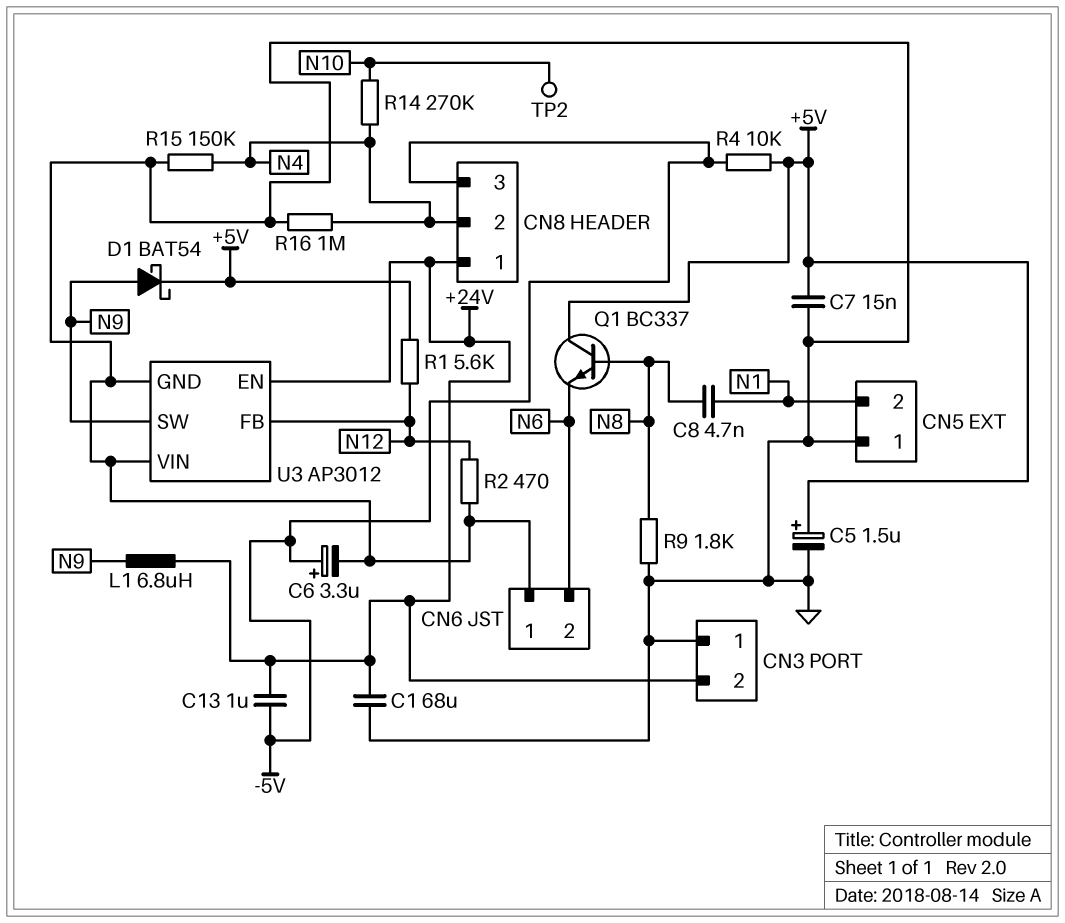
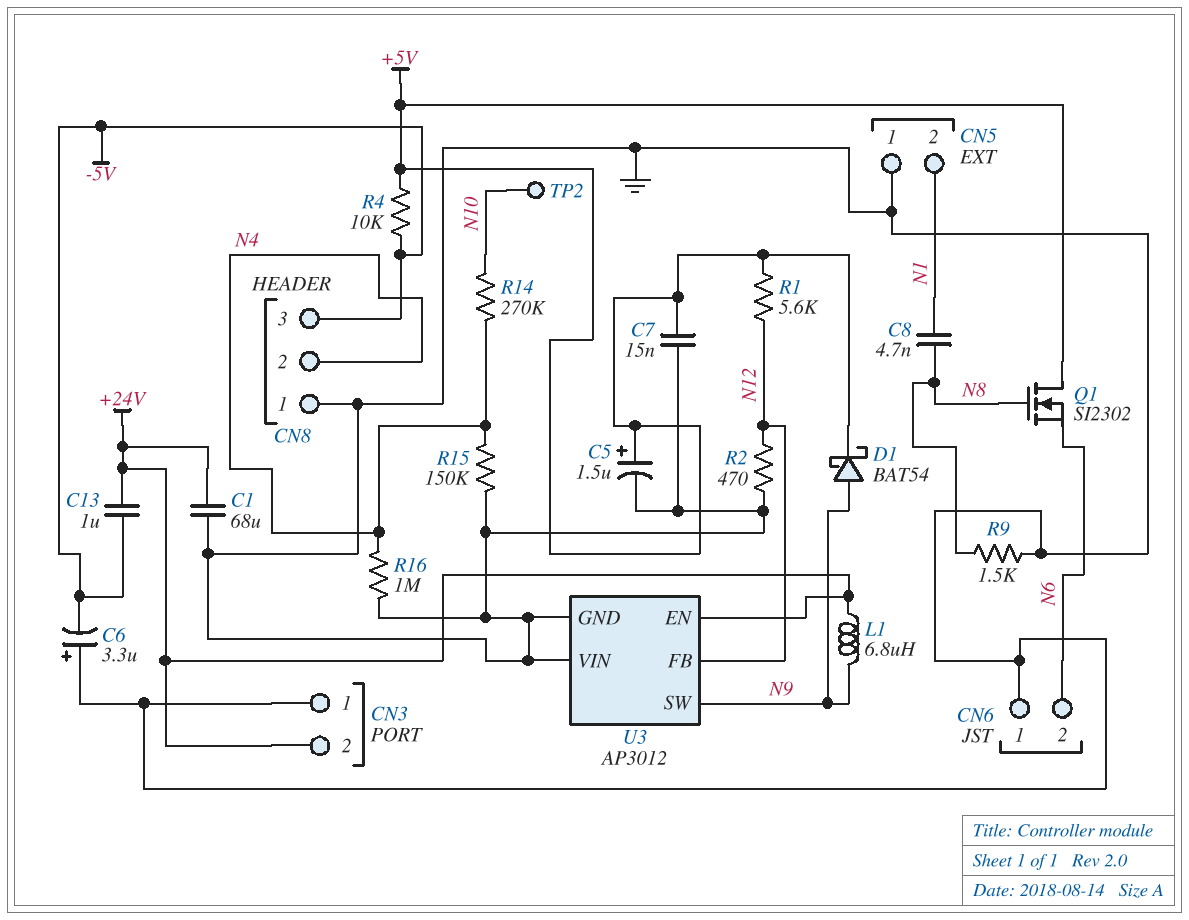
C6: 3.3uF (plus -5V, minus GND) -> 3.3uF (plus GND, minus -5V)
CN8 pin 1: +24V -> GND
Q1: NPN BC337 (B N8, C +5V, E N6) -> NMOS SI2302 (G N8, D +5V, S N6)
R9: 1.8k (GND, N8) -> 1.5k (GND, N8)

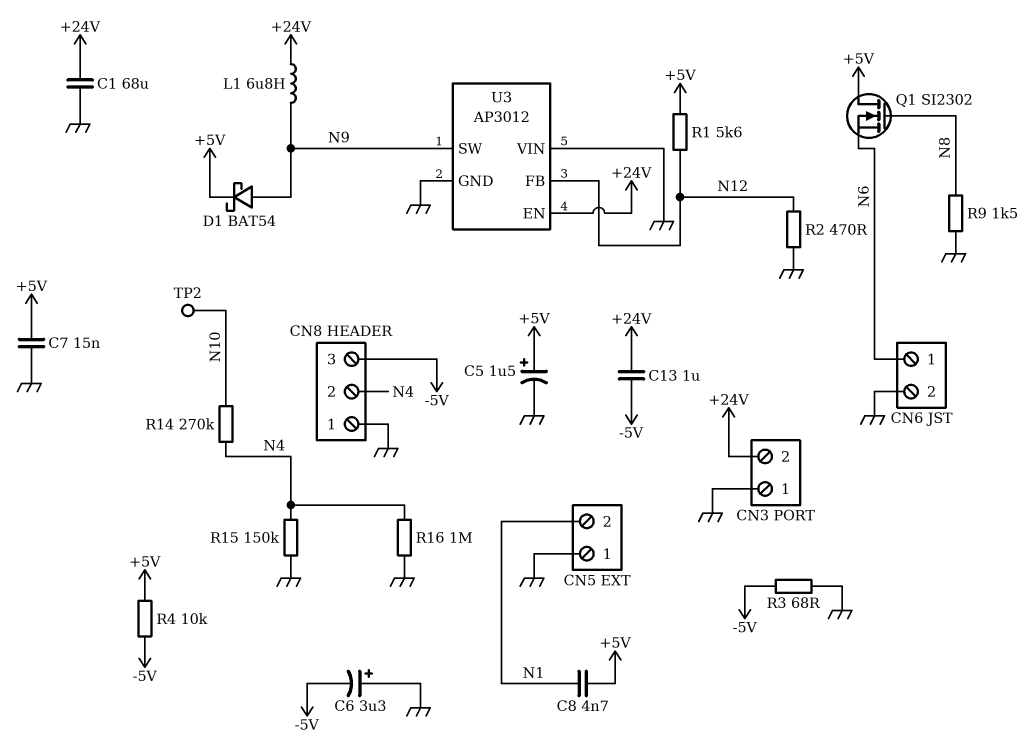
C8: 4.7nF (N1, N8) -> 4.7nF (+5V, N1)
CN6 pin 1: GND -> N6
CN6 pin 2: N6 -> GND
R3: none -> 68 (-5V, GND)

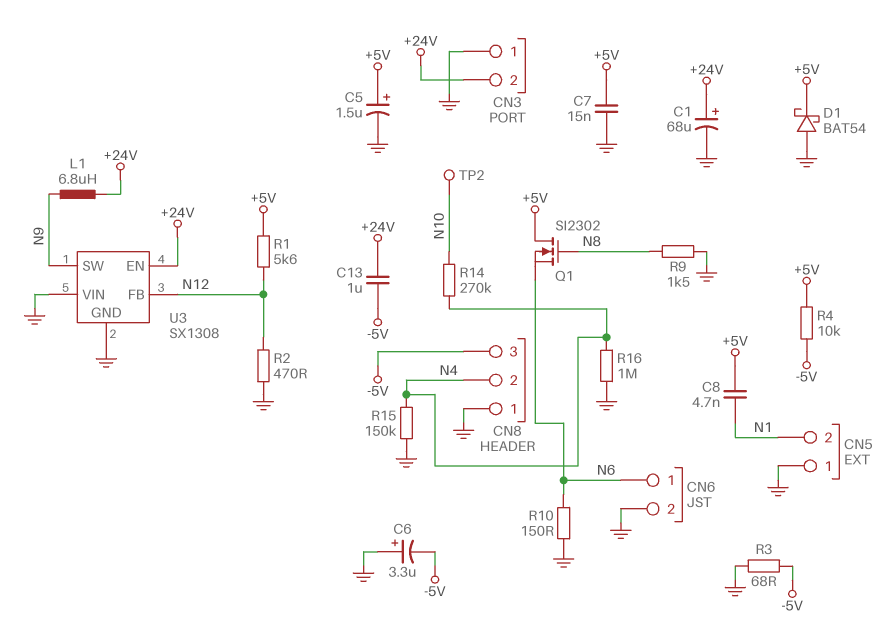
C1: 68uF (+24V, GND) -> 68uF (plus +24V, minus GND)
D1: schottky BAT54 (A N9, K +5V) -> schottky BAT54 (A GND, K +5V)
R10: none -> 150 (GND, N6)
U3: AP3012 -> SX1308

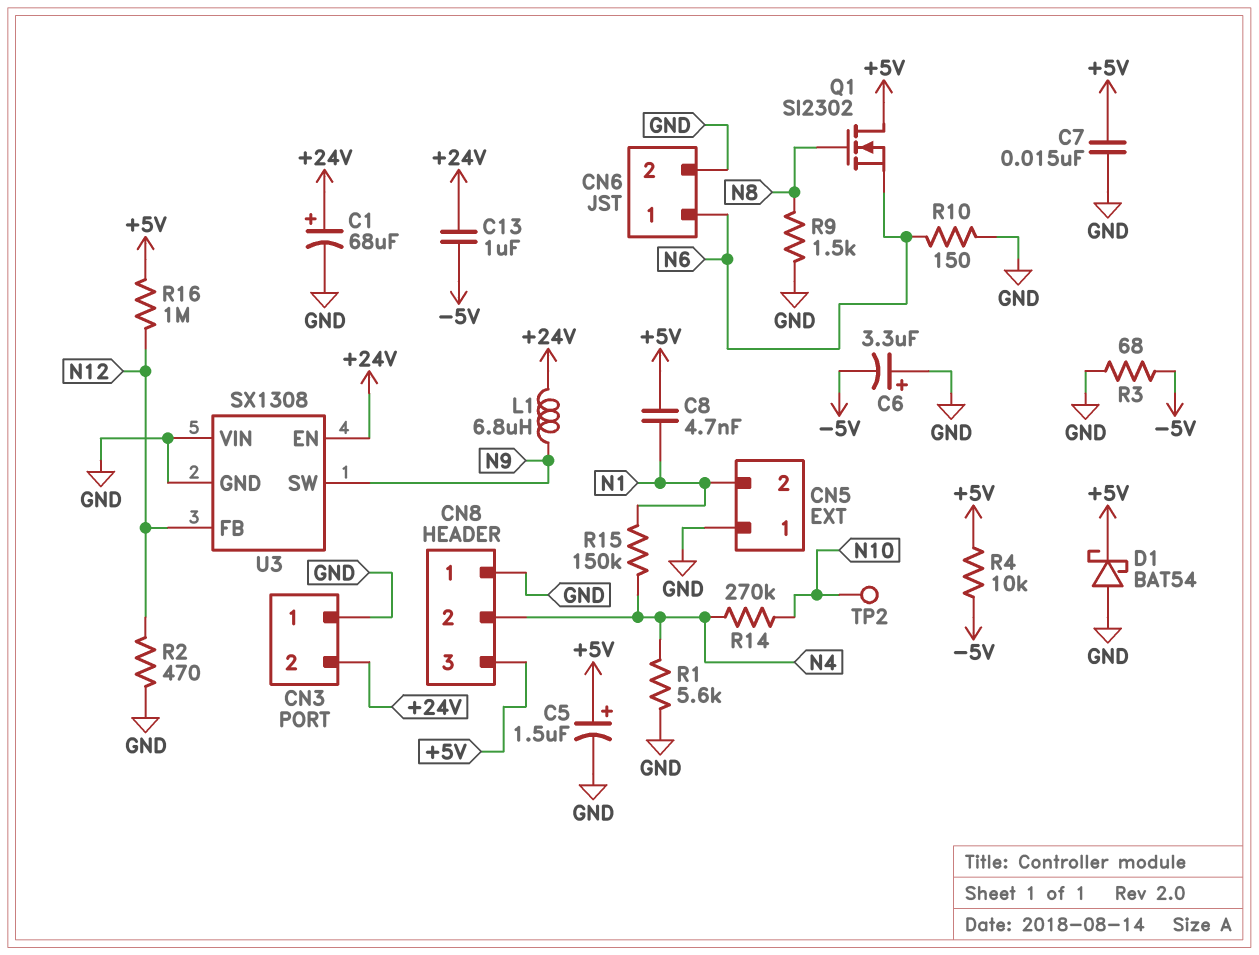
CN8 pin 3: -5V -> +5V
R1: 5.6k (+5V, N12) -> 5.6k (GND, N4)
R15: 150k (GND, N4) -> 150k (N1, N4)
R16: 1M (GND, N4) -> 1M (+5V, N12)

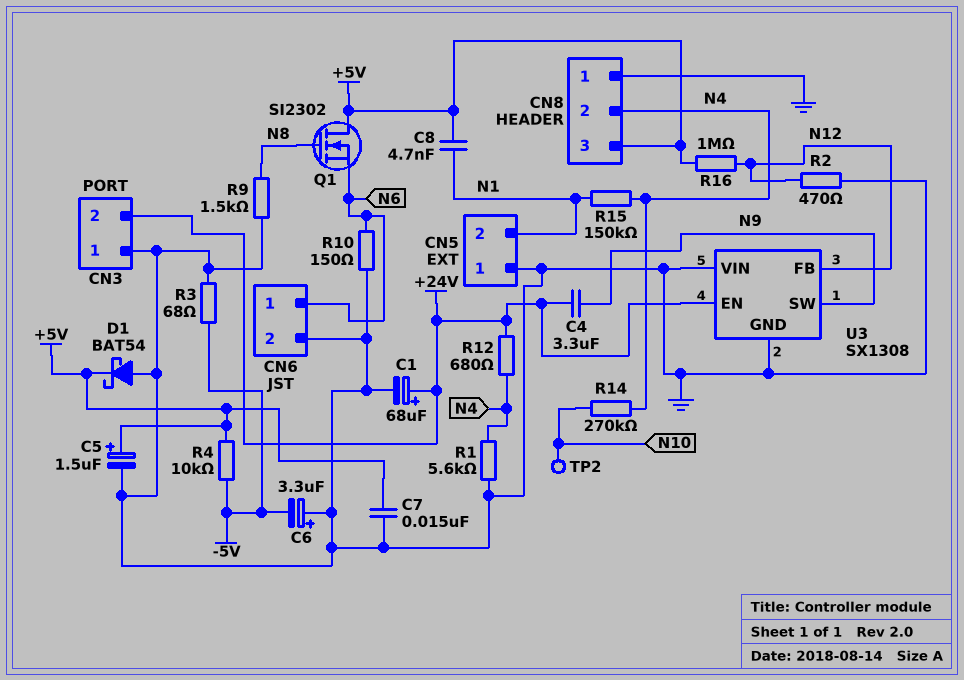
C4: none -> 3.3uF (+24V, N9)
C13: 1uF (+24V, -5V) -> none
L1: 6.8uH (+24V, N9) -> none
R12: none -> 680 (+24V, N4)

